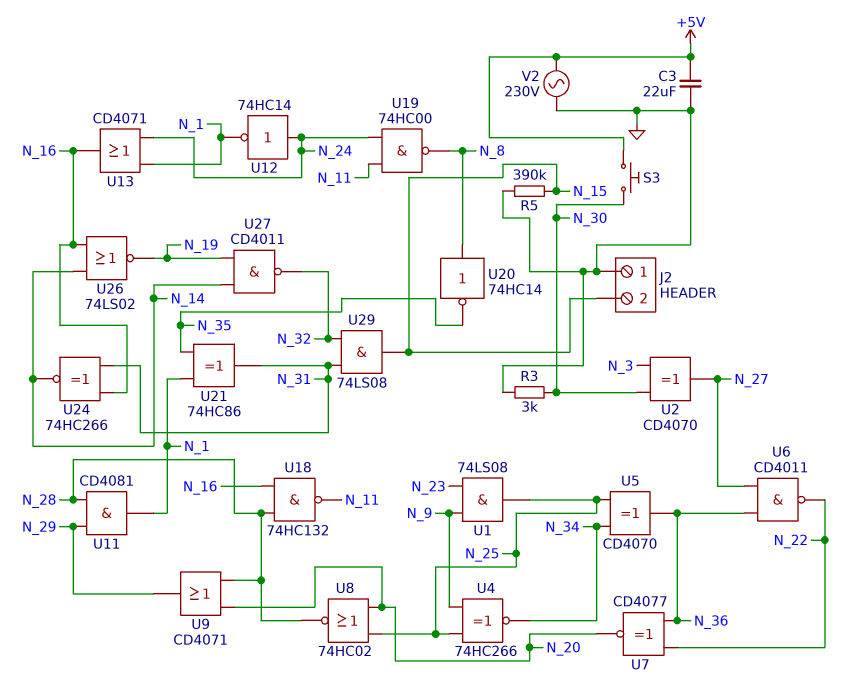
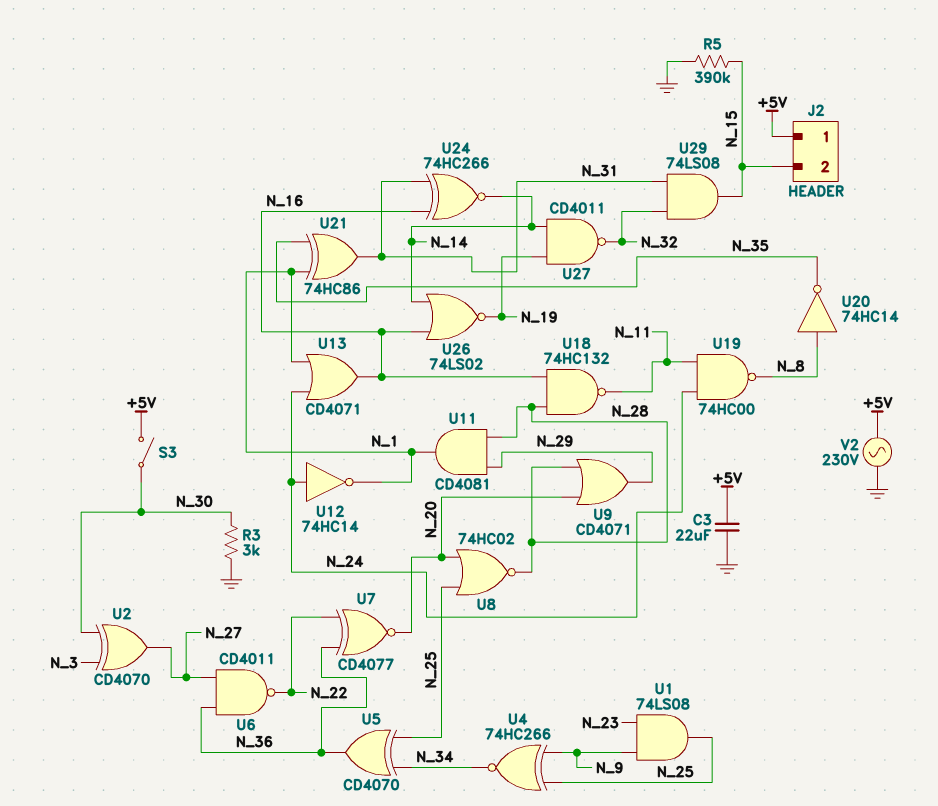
J2 pin 1: GND -> +5V
S3: button (+5V, N_30) -> switch (+5V, N_30)

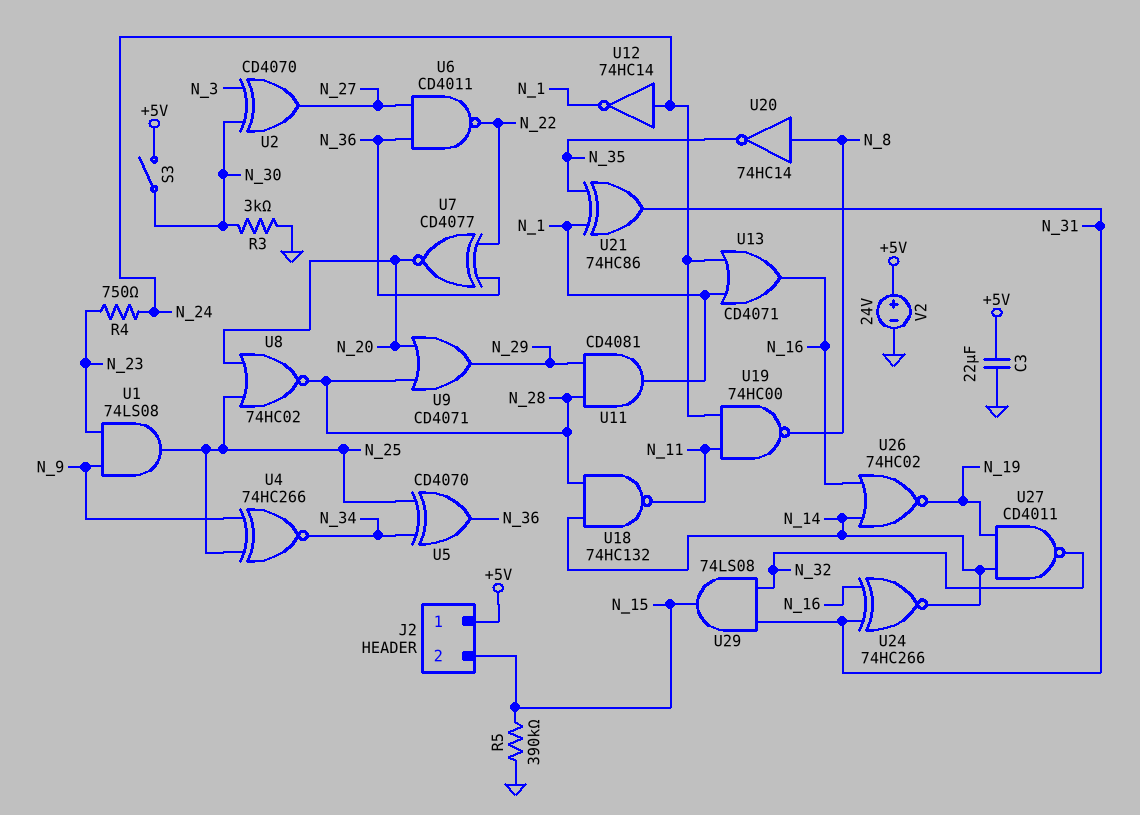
R4: none -> 750 (N_23, N_24)
U18: NAND 74HC132 (in N_16, in N_28, out N_11) -> NAND 74HC132 (in N_14, in N_28, out N_11)
U26: NOR 74LS02 (in N_14, in N_16, out N_19) -> NOR 74HC02 (in N_14, in N_16, out N_19)
V2: AC 230V (+5V, GND) -> 24V (plus +5V, minus GND)

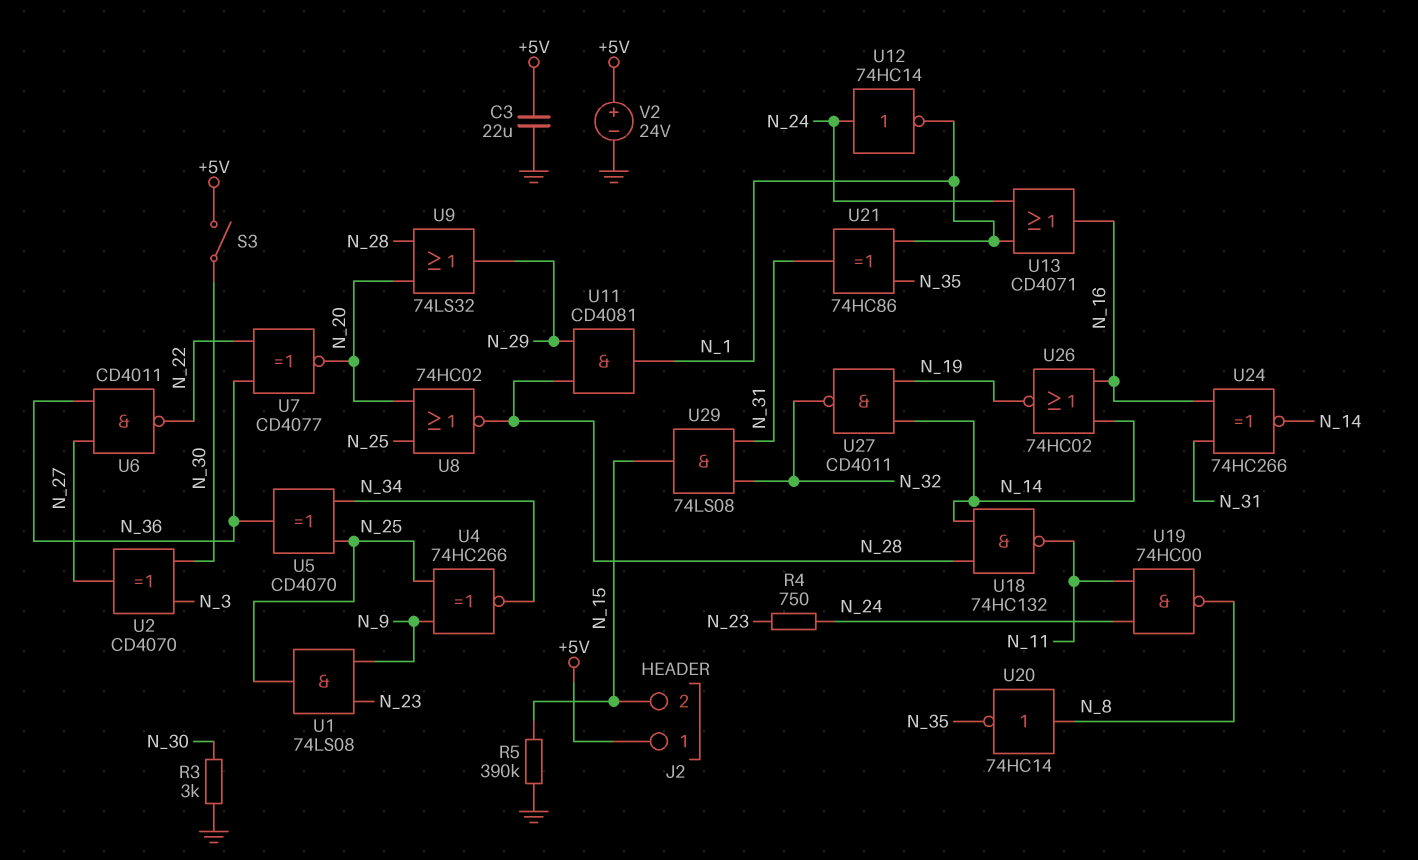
U9: OR CD4071 (in N_20, in N_28, out N_29) -> OR 74LS32 (in N_20, in N_28, out N_29)

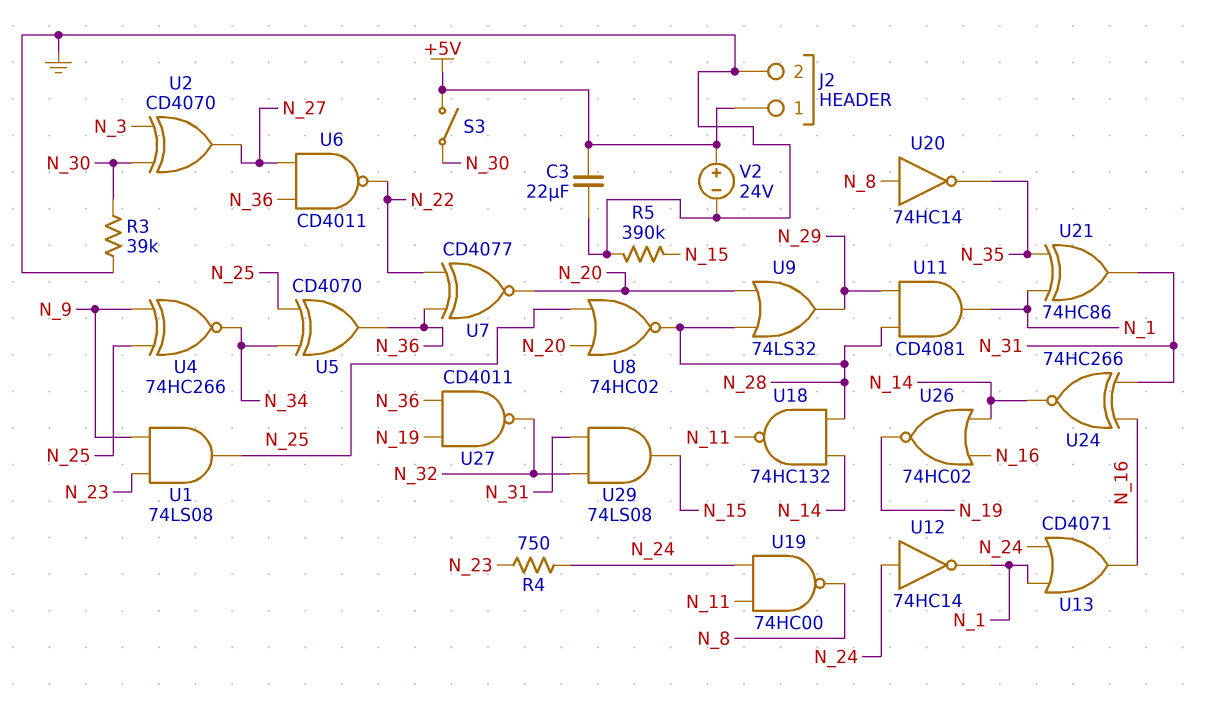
J2 pin 2: N_15 -> GND
R3: 3k (GND, N_30) -> 39k (GND, N_30)
U27: NAND CD4011 (in N_14, in N_19, out N_32) -> NAND CD4011 (in N_19, in N_36, out N_32)

